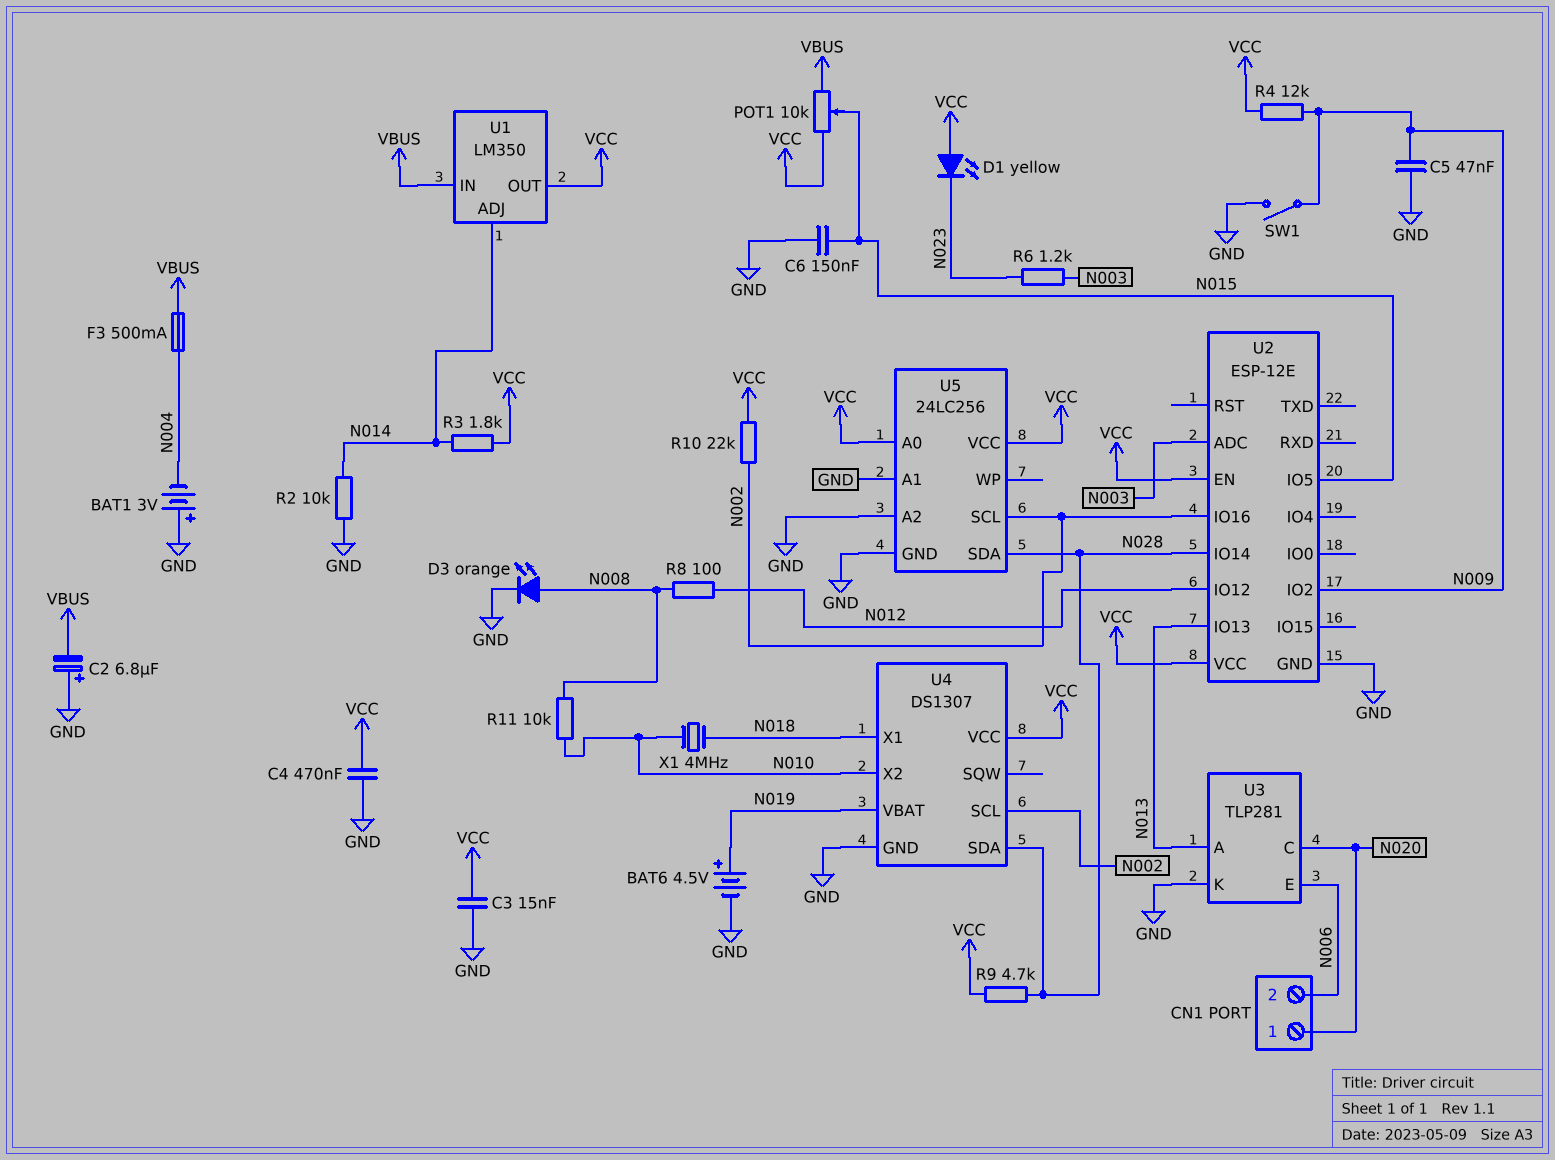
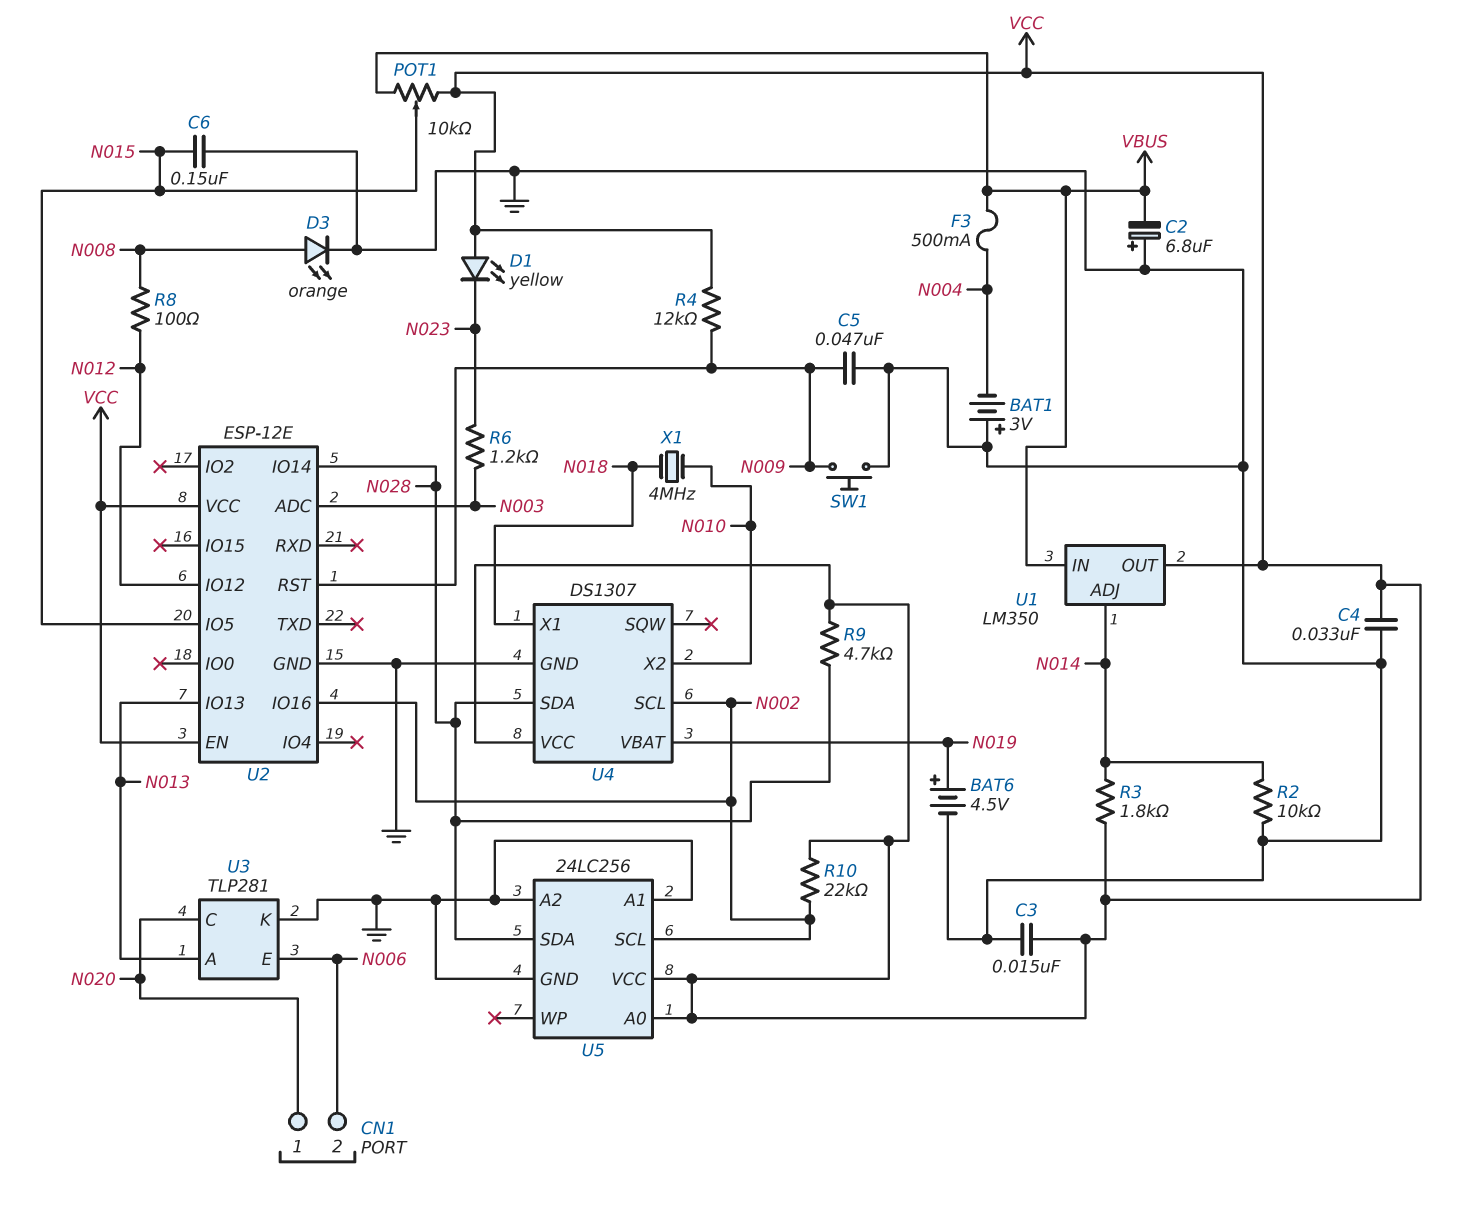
C4: 470nF (GND, VCC) -> 33nF (GND, VCC)
R11: 10k (N008, N010) -> none
SW1: switch (GND, N009) -> button (GND, N009)
U2 pin IO2: N009 -> none
U2 pin RST: none -> N009

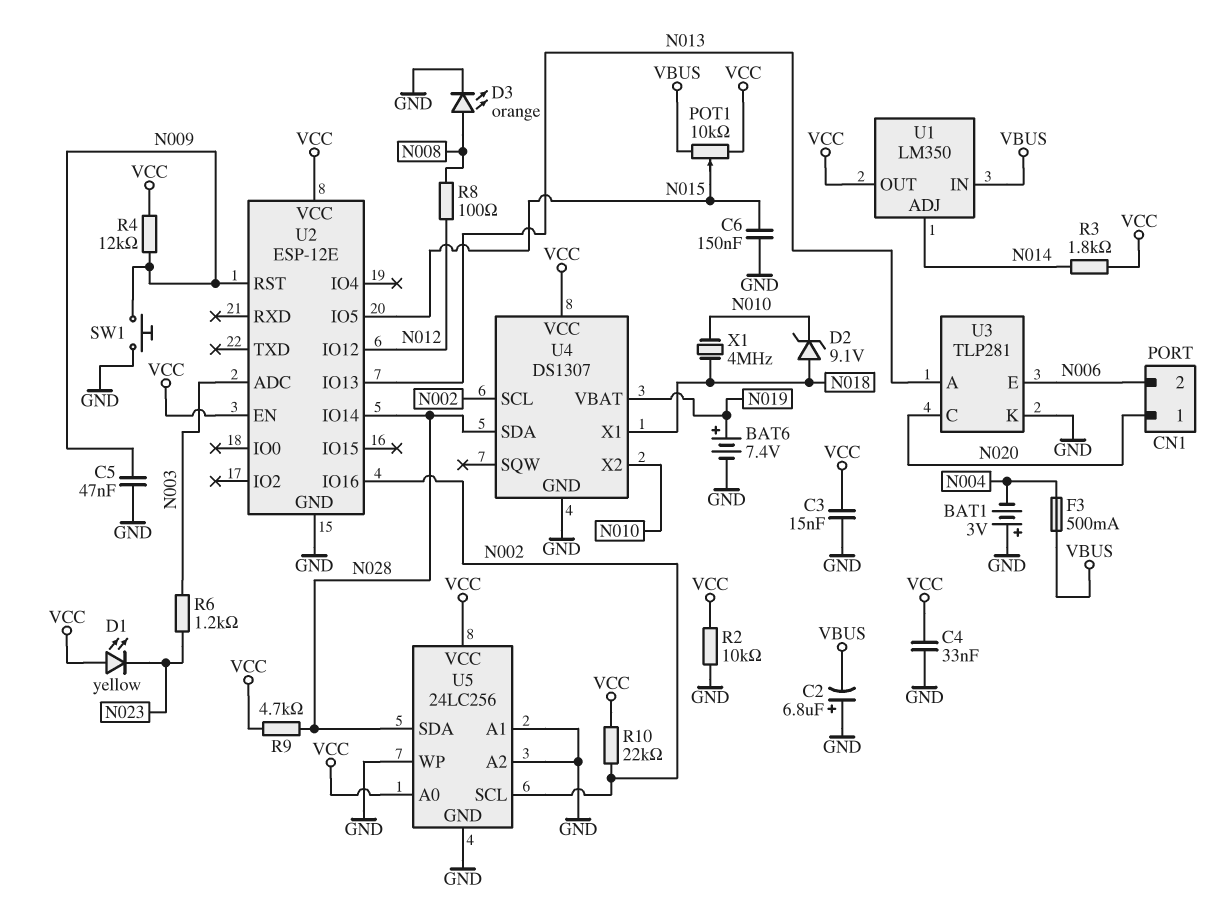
BAT6: 4.5V (plus N019, minus GND) -> 7.4V (plus N019, minus GND)
D2: none -> zener 9.1V (A N018, K N010)
R2: 10k (GND, N014) -> 10k (GND, VCC)
U5 pin WP: none -> GND

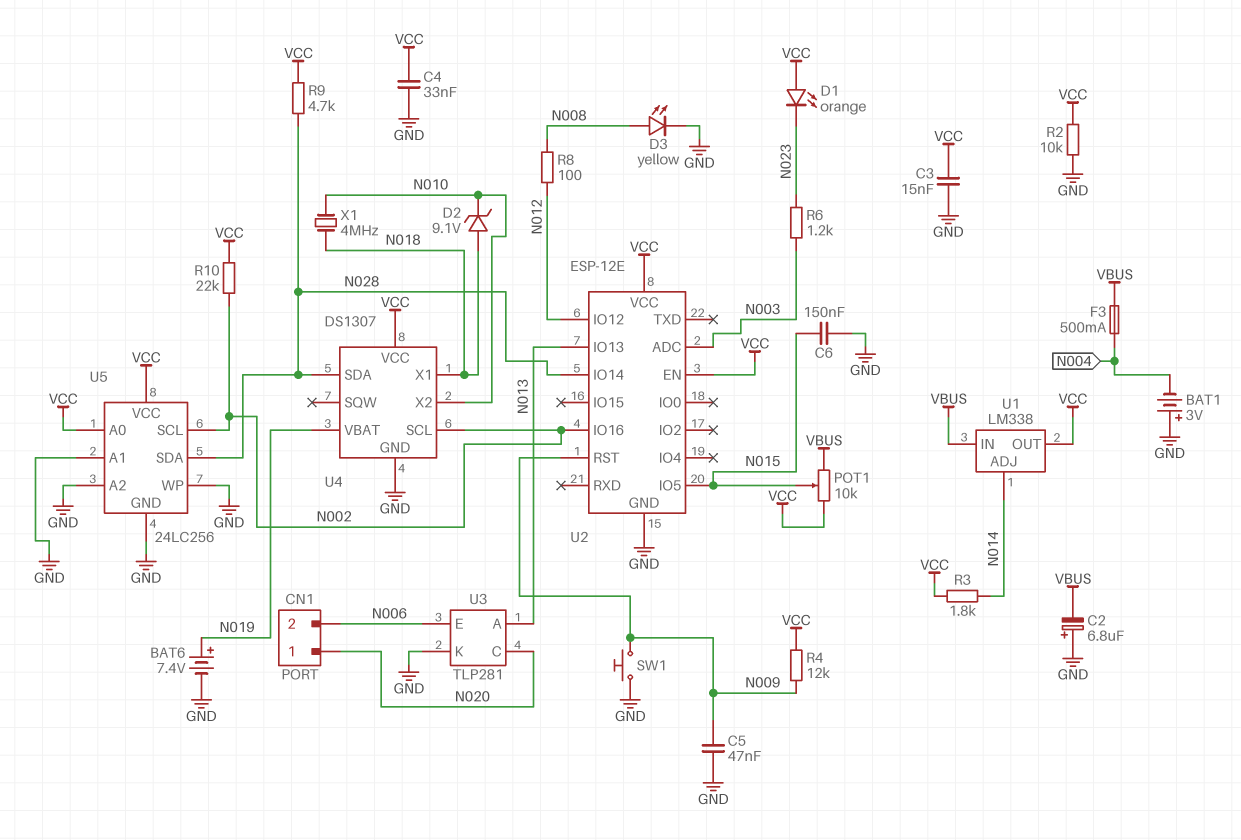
D1: LED yellow (A VCC, K N023) -> LED orange (A VCC, K N023)
D3: LED orange (A N008, K GND) -> LED yellow (A N008, K GND)
U1: LM350 -> LM338

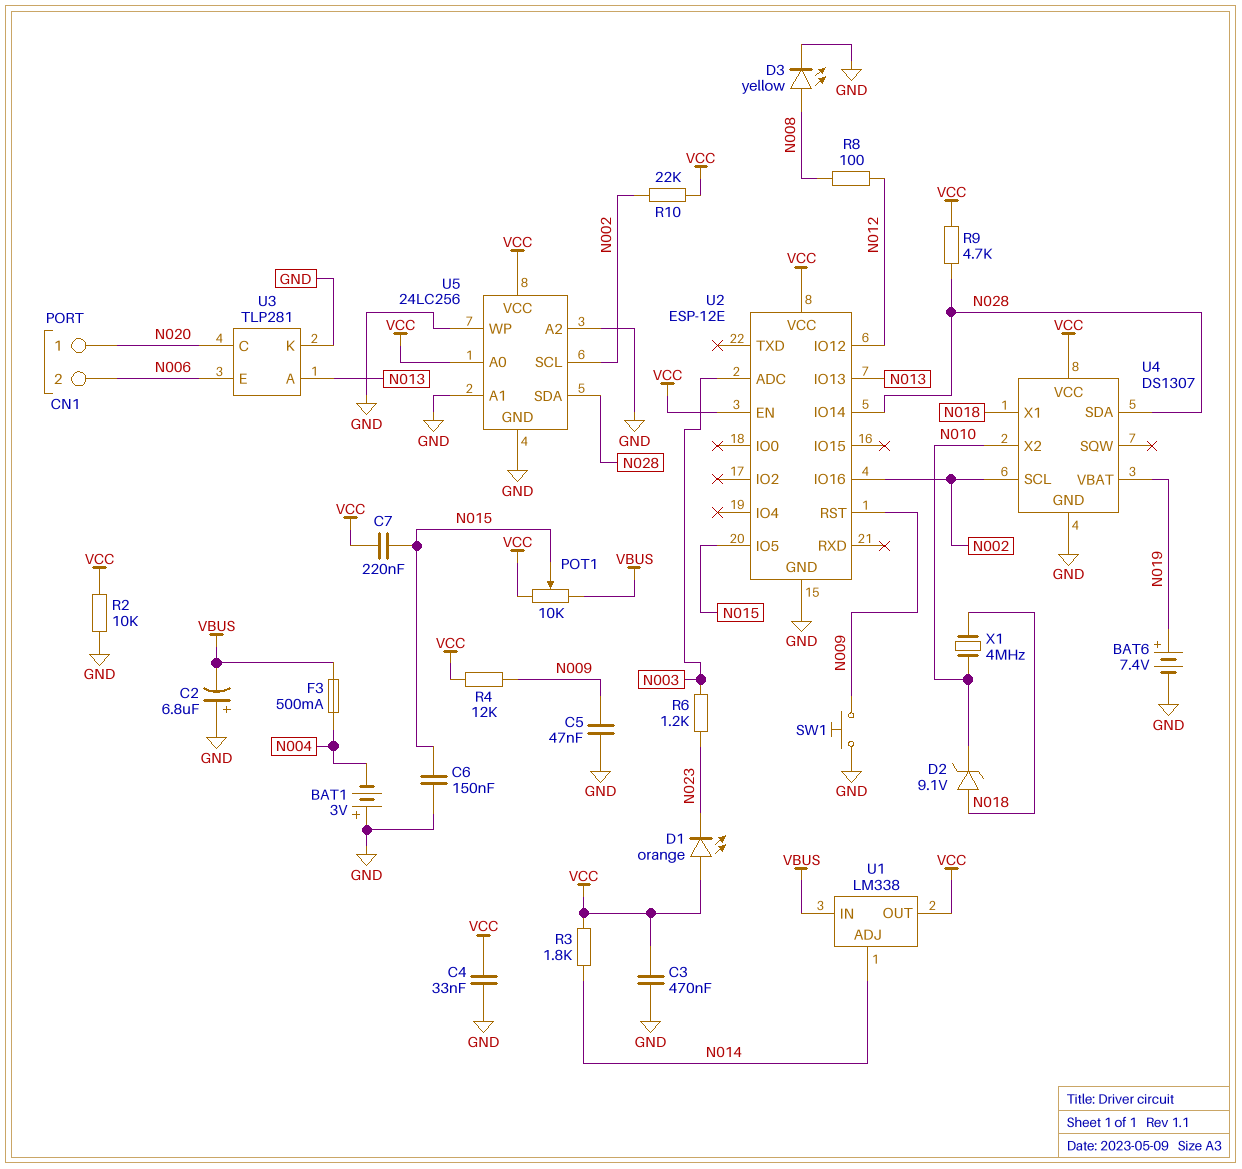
C3: 15nF (GND, VCC) -> 470nF (GND, VCC)
C7: none -> 220nF (N015, VCC)

